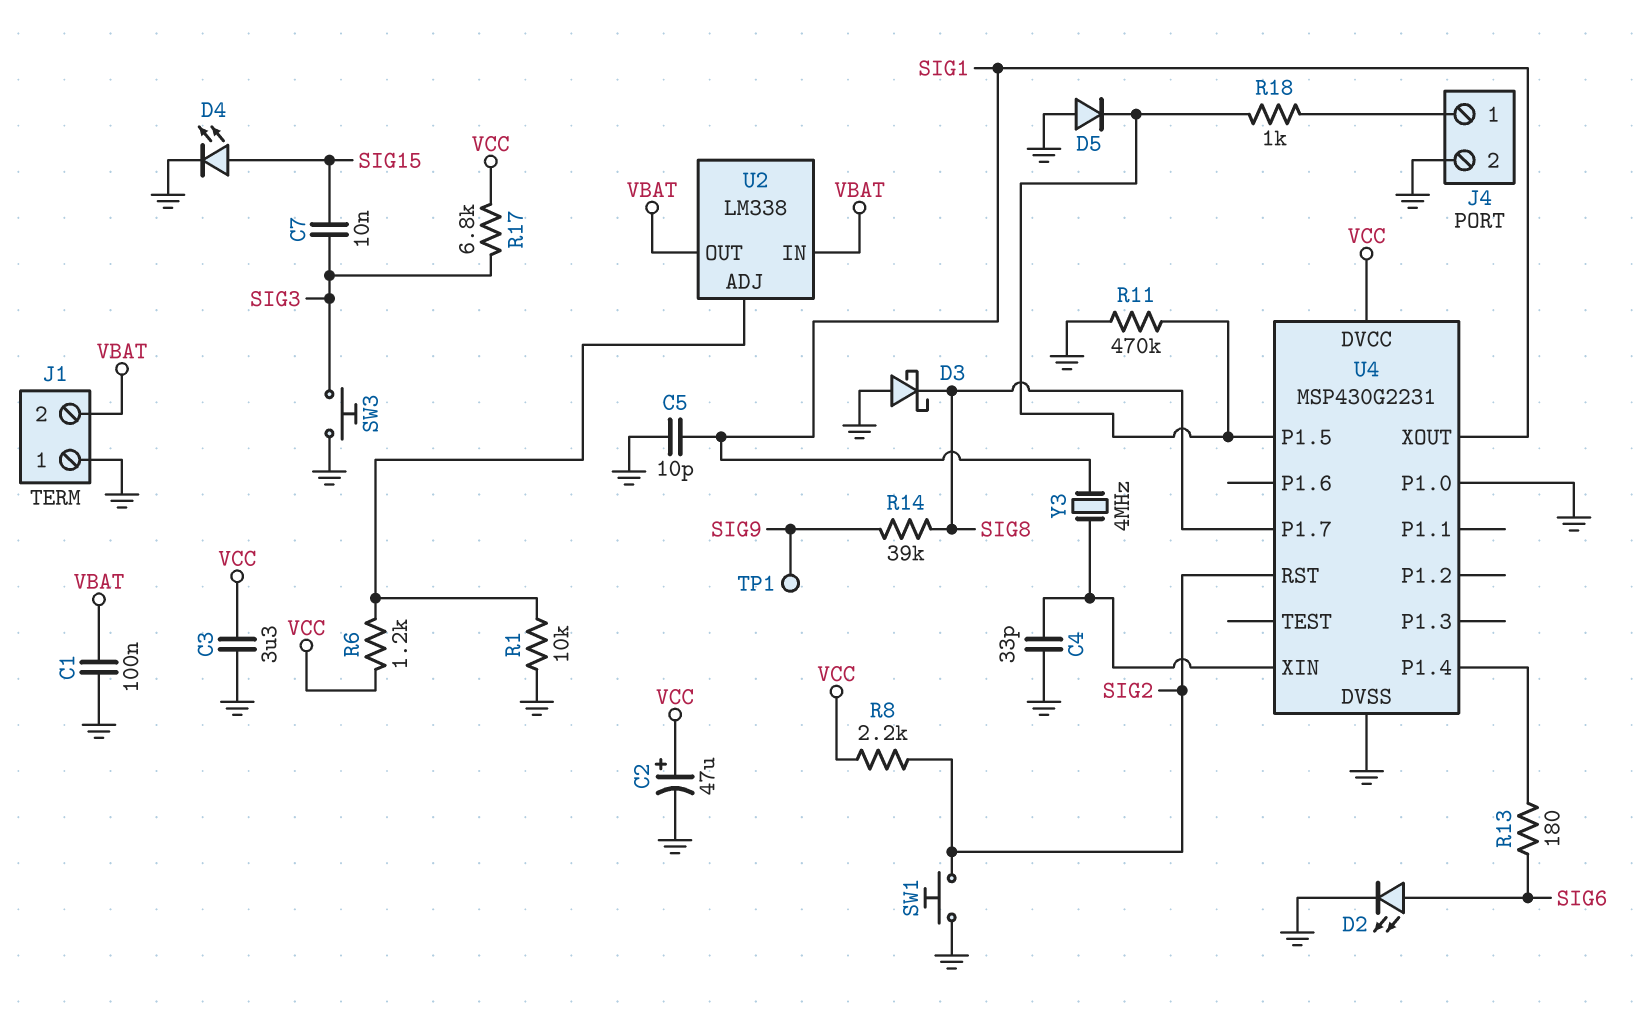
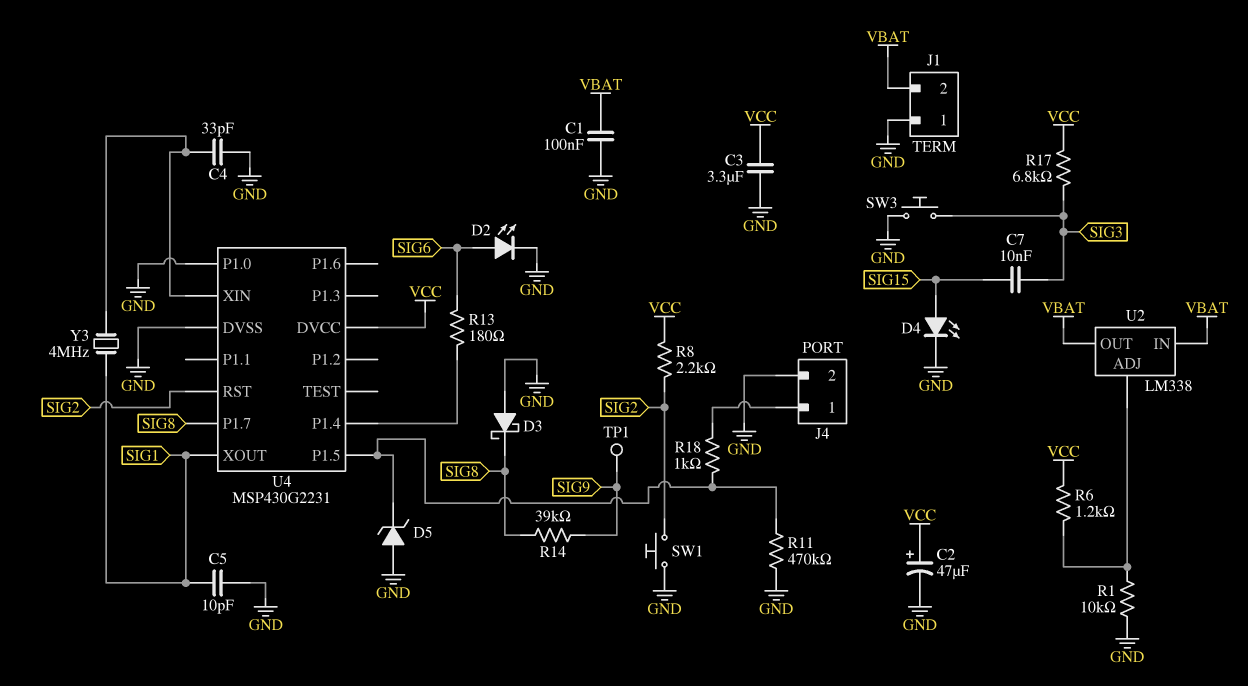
D5: diode (A GND, K U4/P1.5) -> zener (A GND, K U4/P1.5)

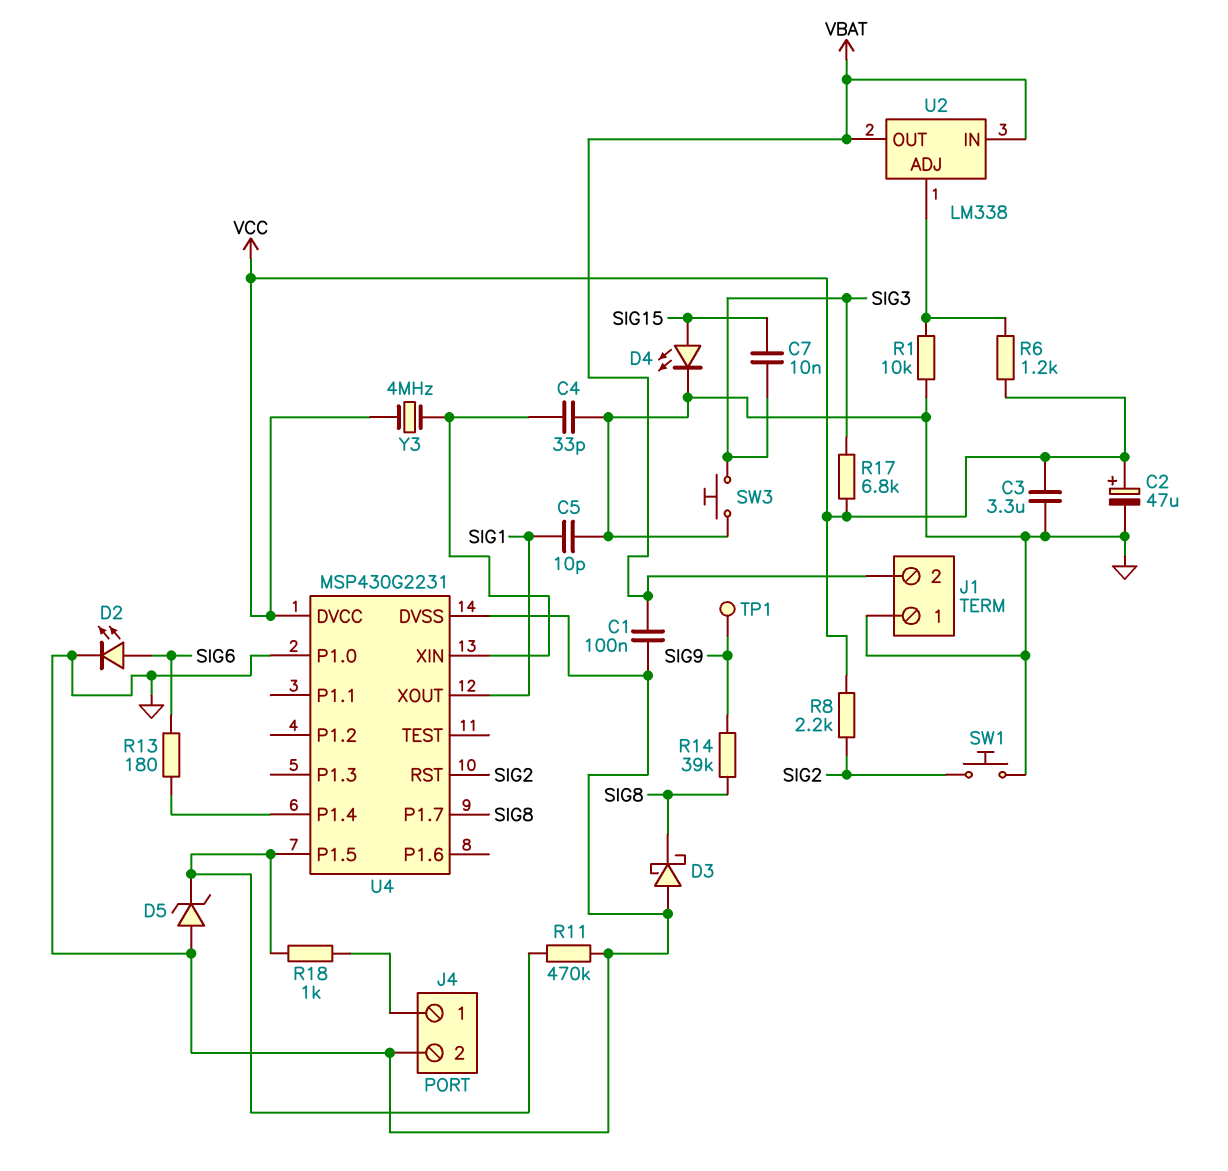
Y3: 4MHz (SIG1, U4/XIN) -> 4MHz (U4/XIN, VCC)

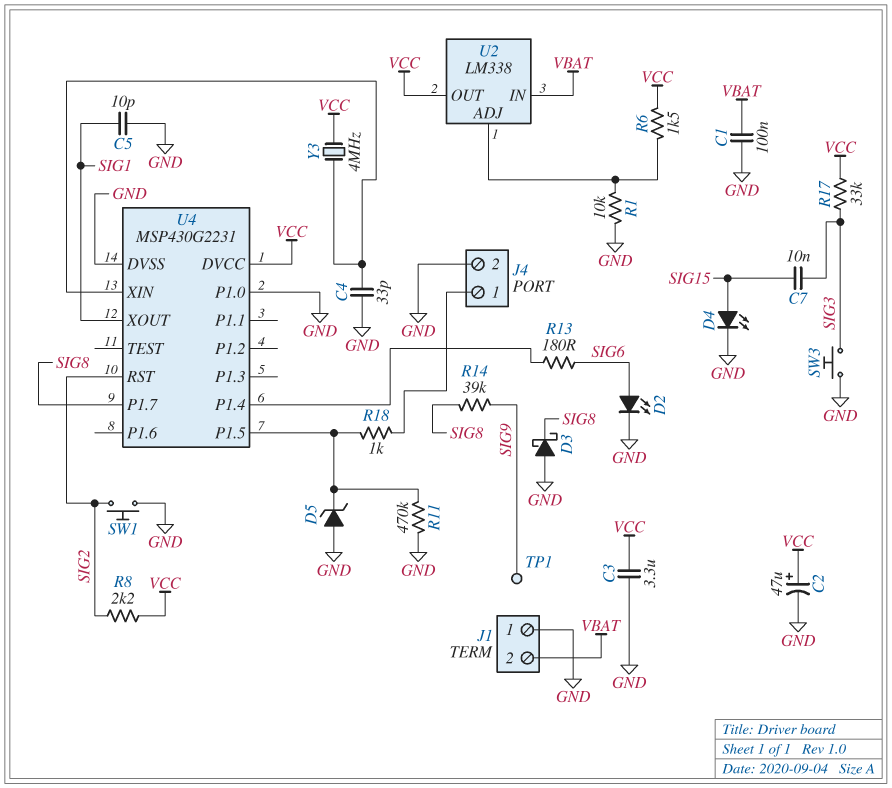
R6: 1.2k (U2/ADJ, VCC) -> 1.5k (U2/ADJ, VCC)
R17: 6.8k (SIG3, VCC) -> 33k (SIG3, VCC)
U2 pin OUT: VBAT -> VCC

